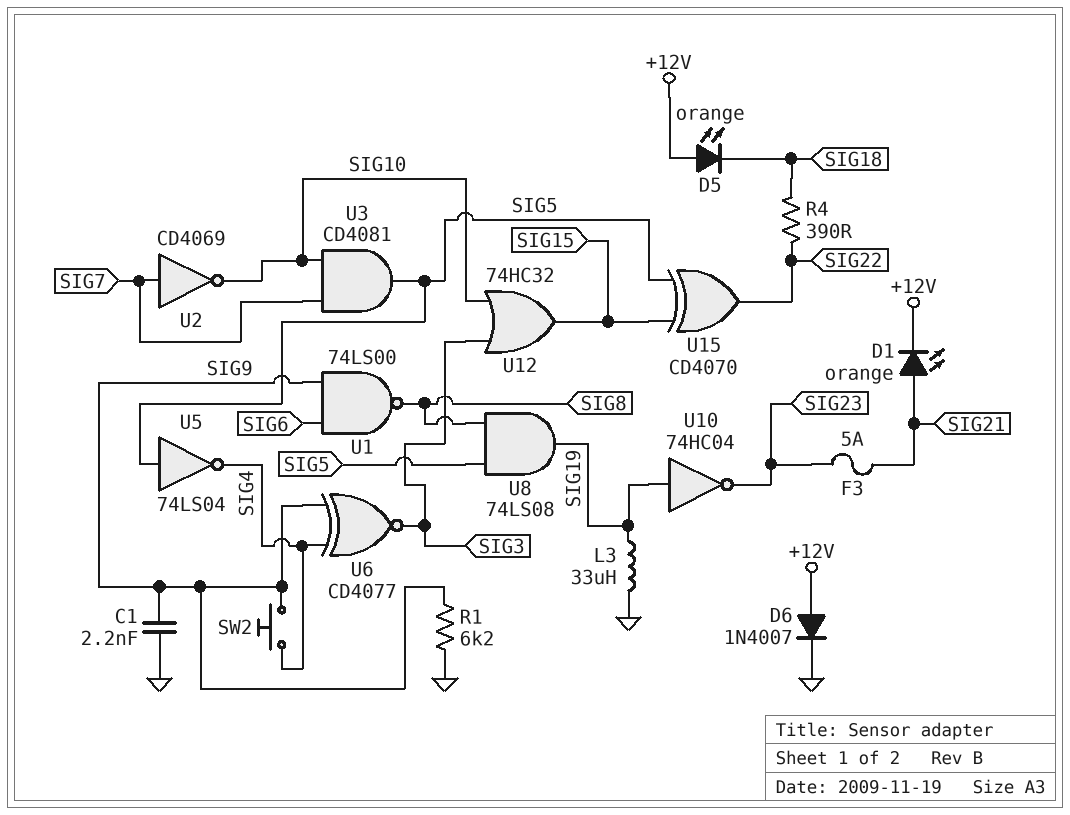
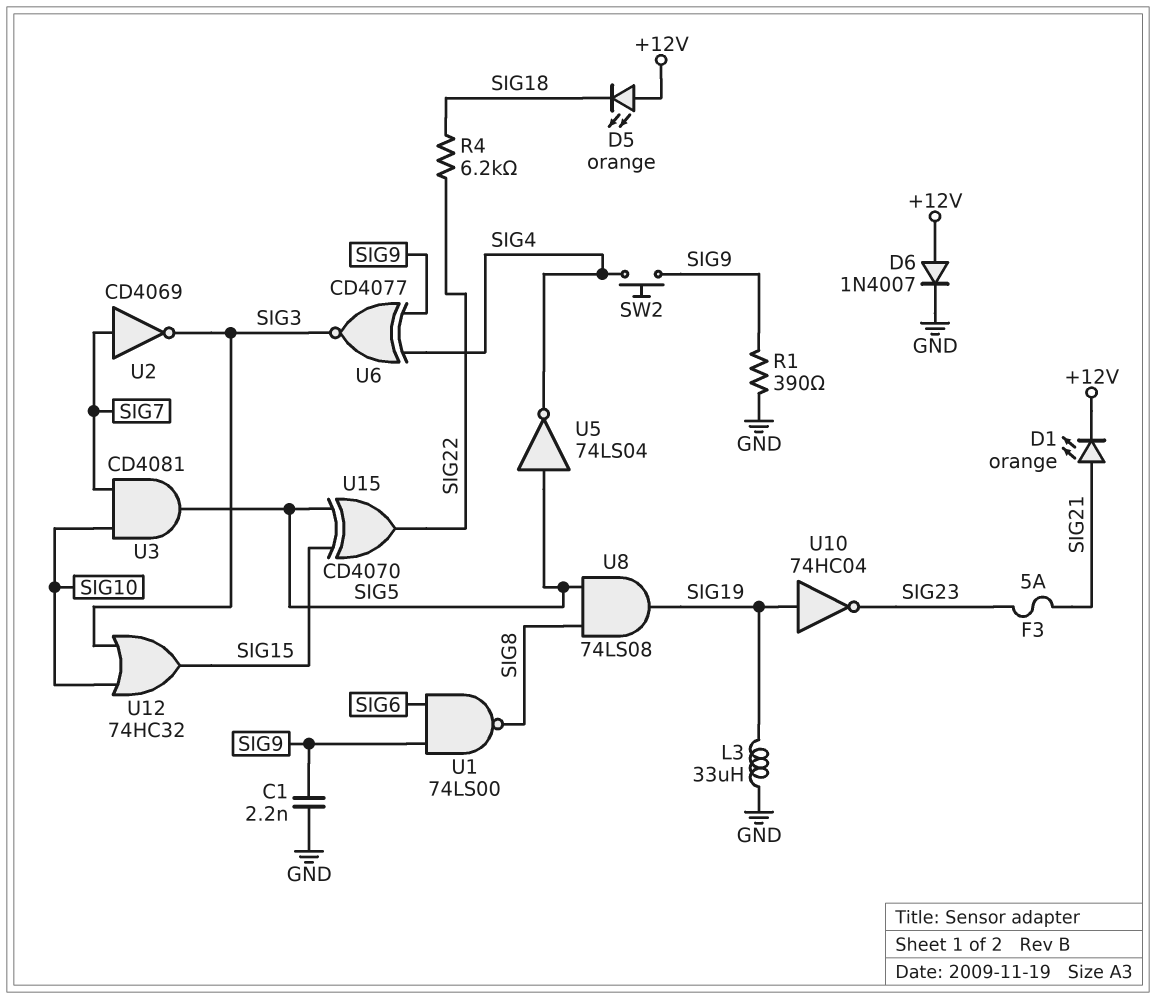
R1: 6.2k (GND, SIG9) -> 390 (GND, SIG9)
R4: 390 (SIG18, SIG22) -> 6.2k (SIG18, SIG22)
U2: NOT CD4069 (in SIG7, out SIG10) -> NOT CD4069 (in SIG7, out SIG3)

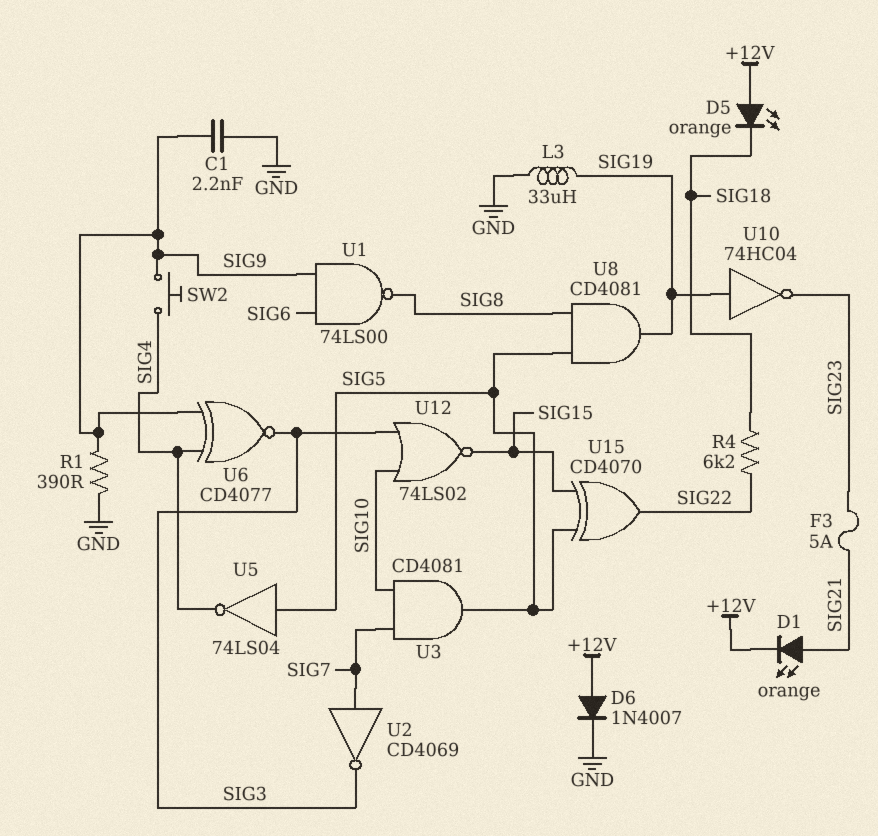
U8: AND 74LS08 (in SIG5, in SIG8, out SIG19) -> AND CD4081 (in SIG5, in SIG8, out SIG19)
U12: OR 74HC32 (in SIG3, in SIG10, out SIG15) -> NOR 74LS02 (in SIG3, in SIG10, out SIG15)

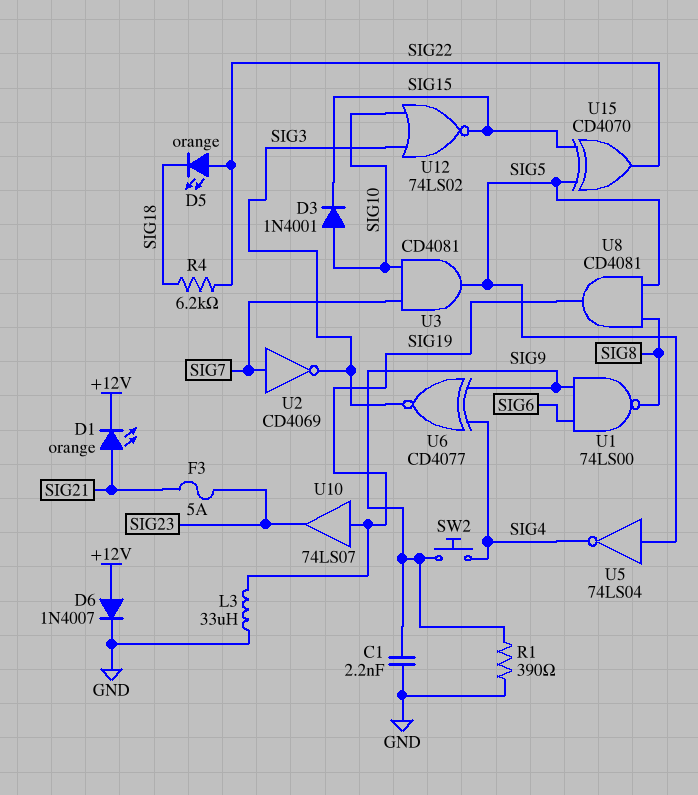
D3: none -> diode 1N4001 (A SIG10, K SIG15)
D5: LED orange (A +12V, K SIG18) -> LED orange (A SIG22, K SIG18)
U10: NOT 74HC04 (in SIG19, out SIG23) -> buffer 74LS07 (in SIG19, out SIG23)

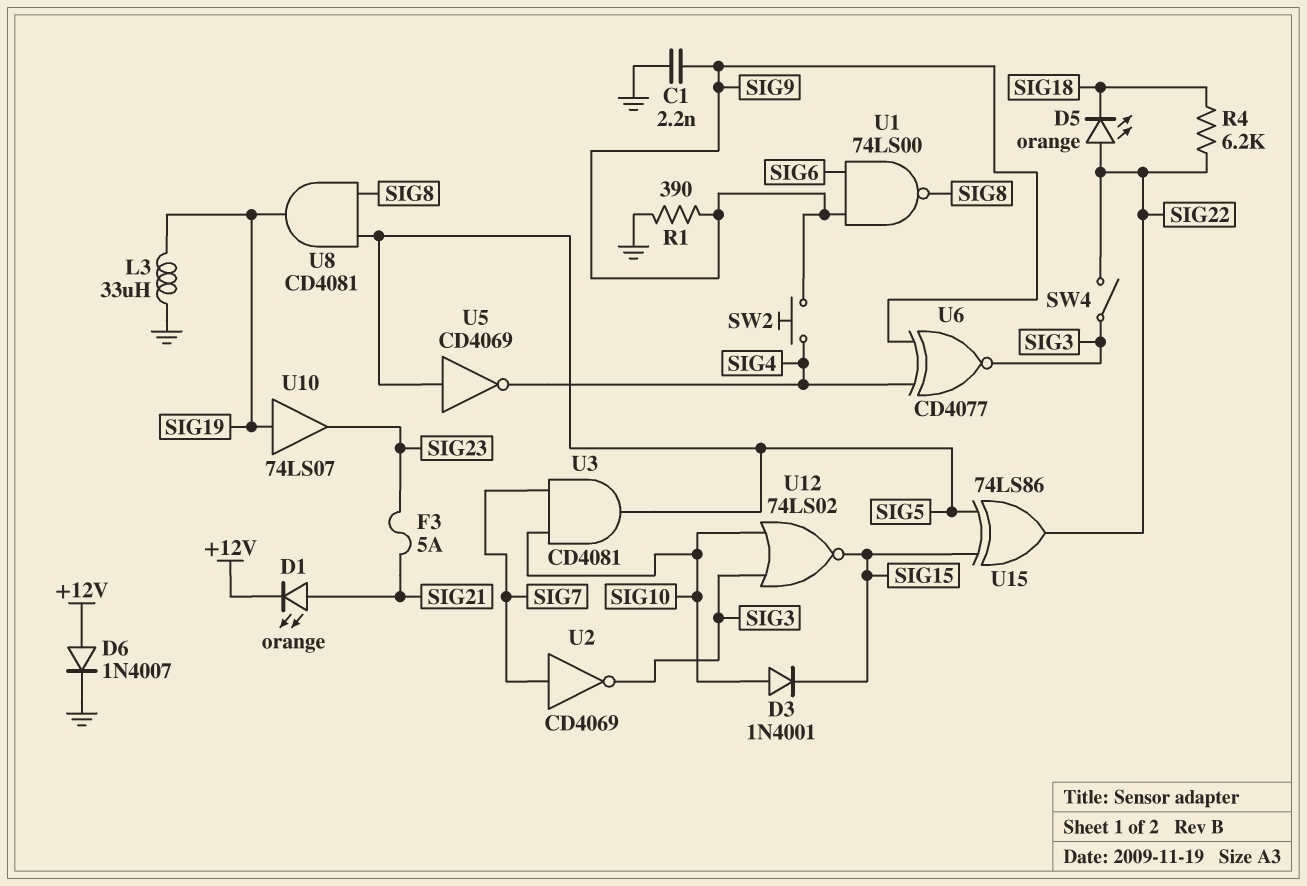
SW4: none -> switch (SIG3, SIG22)
U5: NOT 74LS04 (in SIG5, out SIG4) -> NOT CD4069 (in SIG5, out SIG4)
U15: XOR CD4070 (in SIG5, in SIG15, out SIG22) -> XOR 74LS86 (in SIG5, in SIG15, out SIG22)

